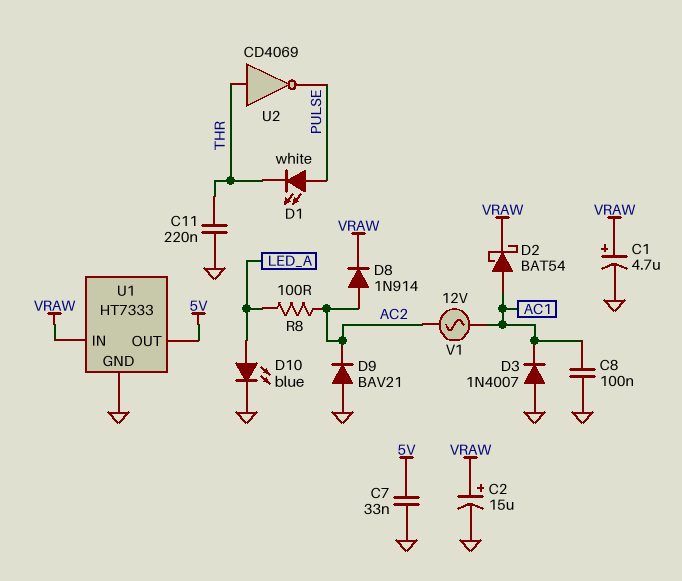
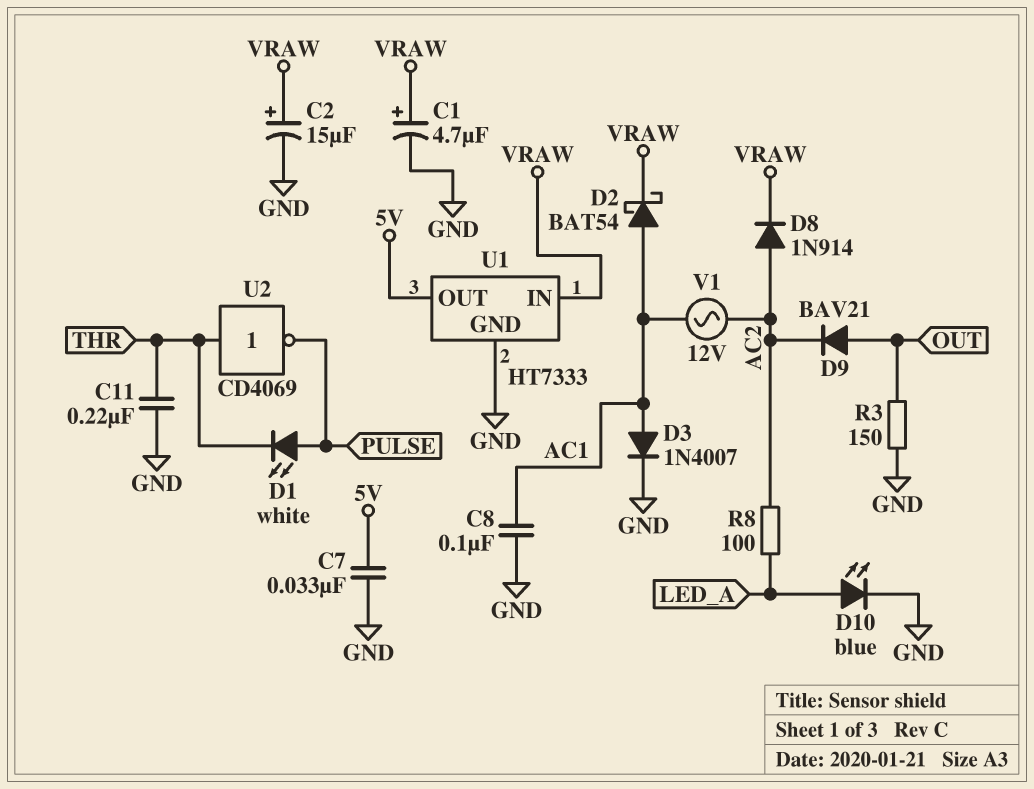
D3: diode 1N4007 (A GND, K AC1) -> diode 1N4007 (A AC1, K GND)
D9: diode BAV21 (A GND, K AC2) -> diode BAV21 (A OUT, K AC2)
R3: none -> 150 (GND, OUT)

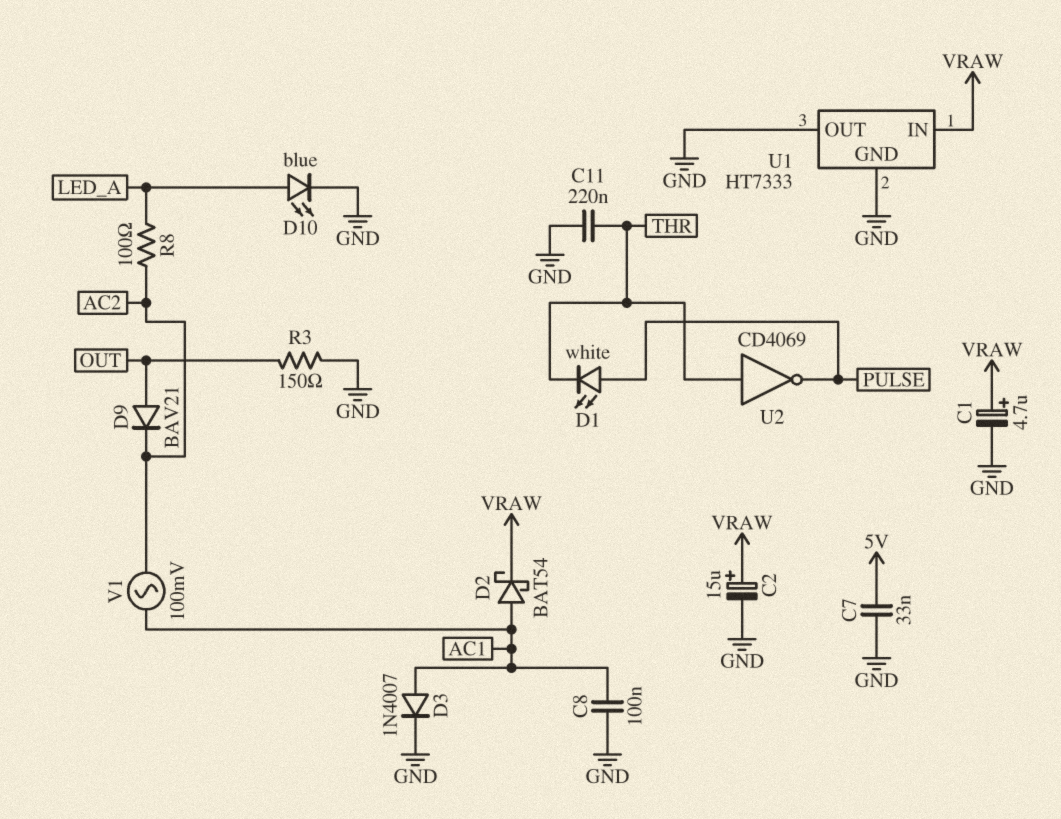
D8: diode 1N914 (A AC2, K VRAW) -> none
U1 pin OUT: 5V -> GND
V1: AC 12V (AC1, AC2) -> AC 100mV (AC1, AC2)

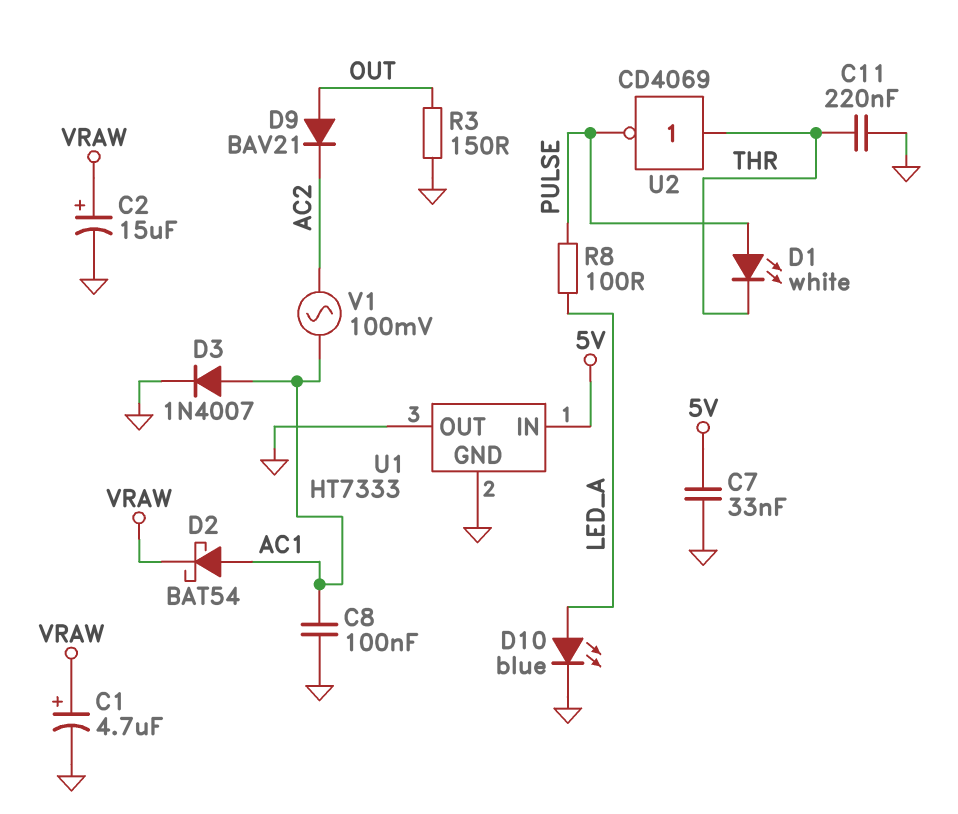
R8: 100 (AC2, LED_A) -> 100 (LED_A, PULSE)
U1 pin IN: VRAW -> 5V

